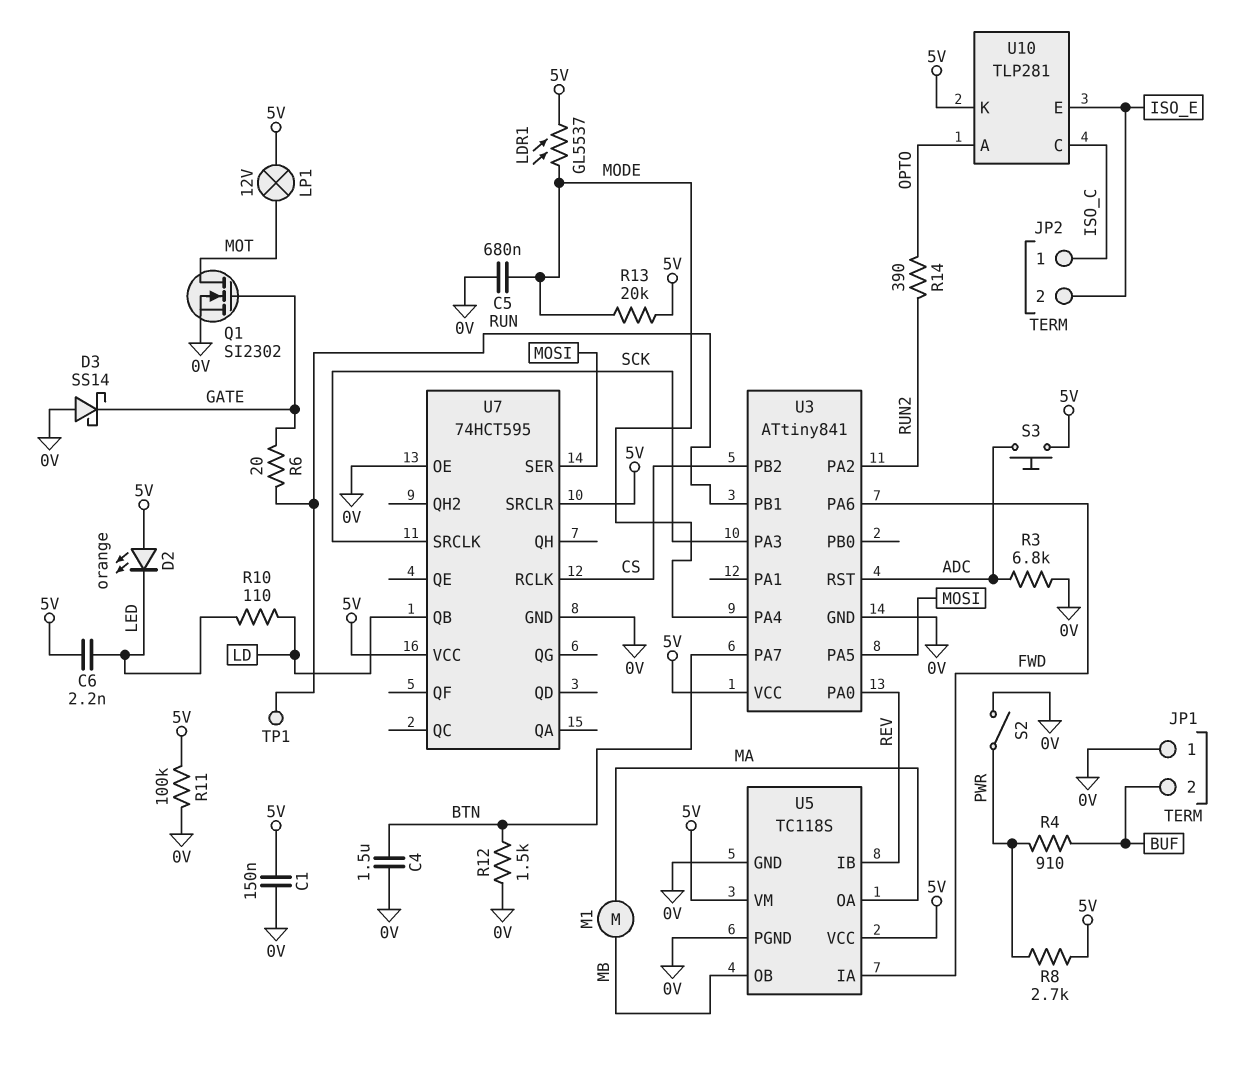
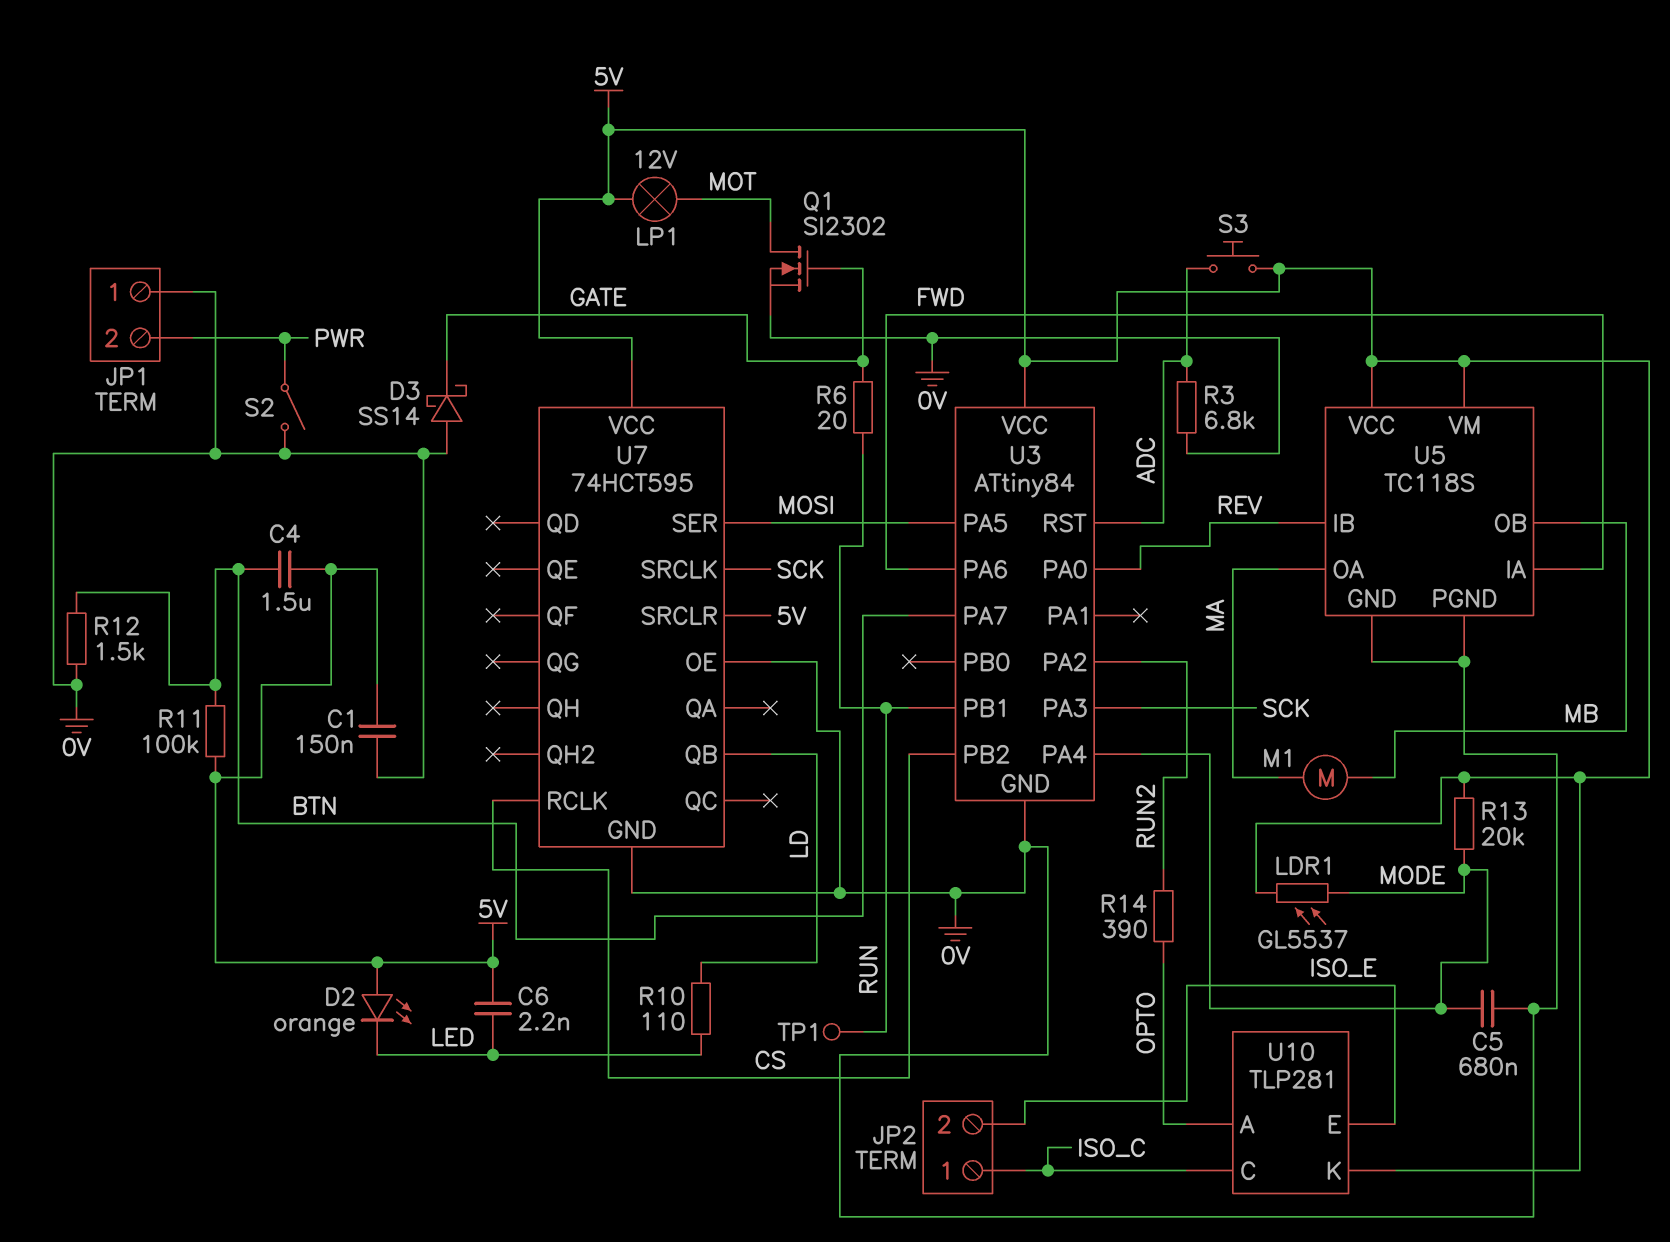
C4: 1.5uF (0V, BTN) -> 1.5uF (5V, BTN)
JP1 pin 2: BUF -> PWR
R4: 910 (BUF, PWR) -> none
R8: 2.7k (5V, PWR) -> none
R11: 100k (0V, 5V) -> 100k (5V, BTN)
U3: ATtiny841 -> ATtiny84

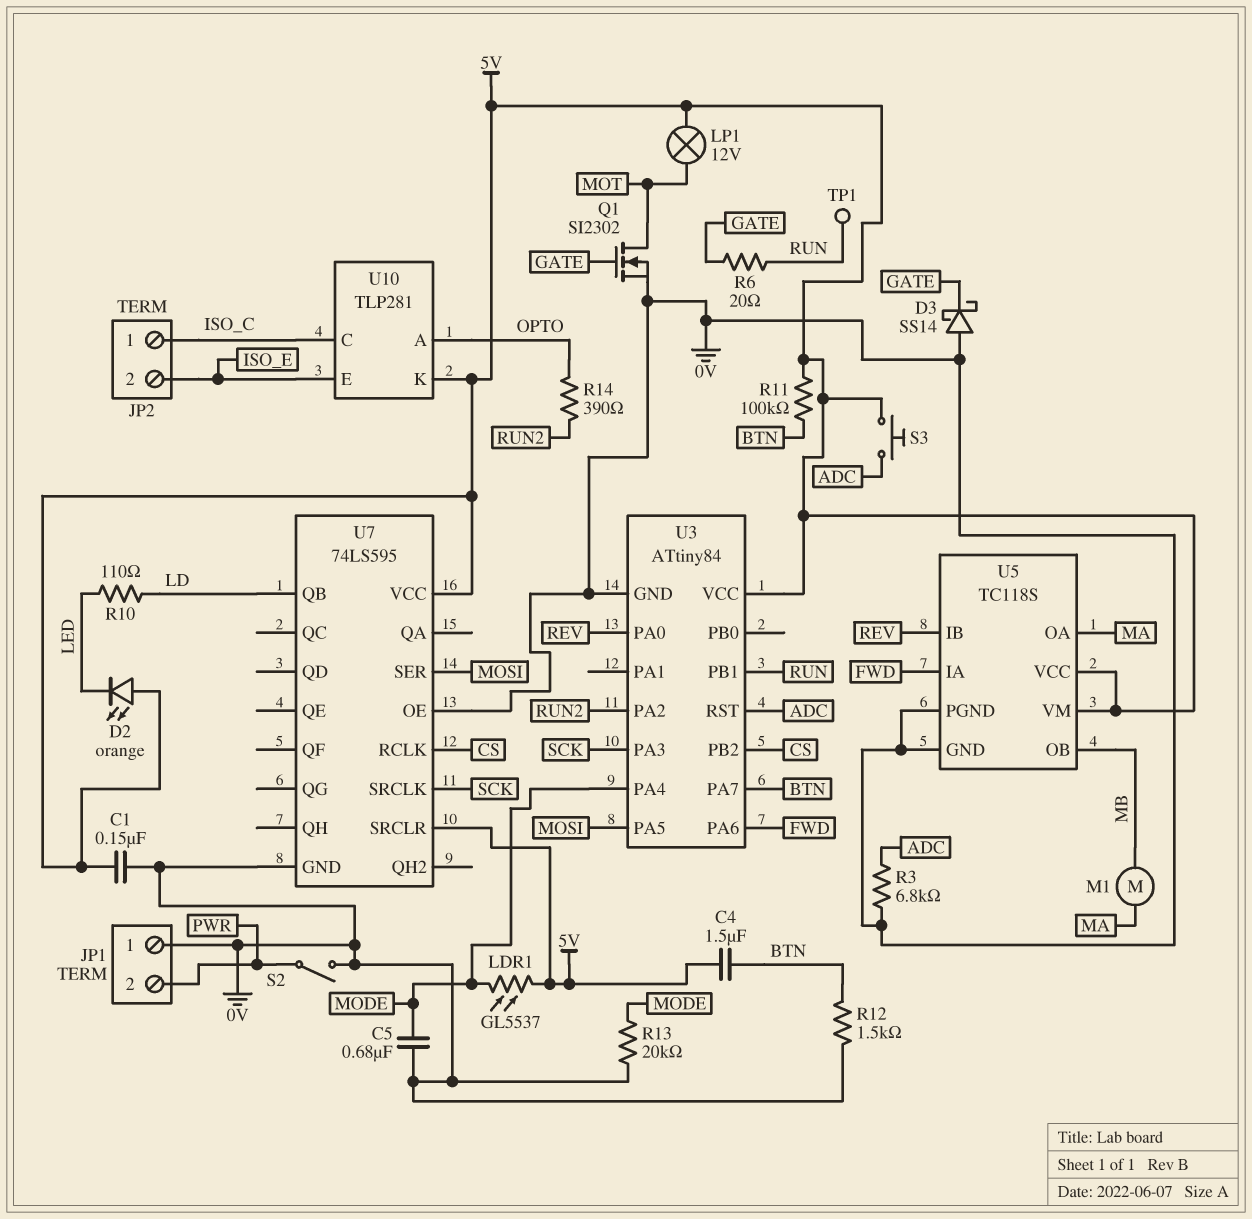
C6: 2.2nF (5V, LED) -> none
R13: 20k (5V, MODE) -> 20k (0V, MODE)
U7: 74HCT595 -> 74LS595

